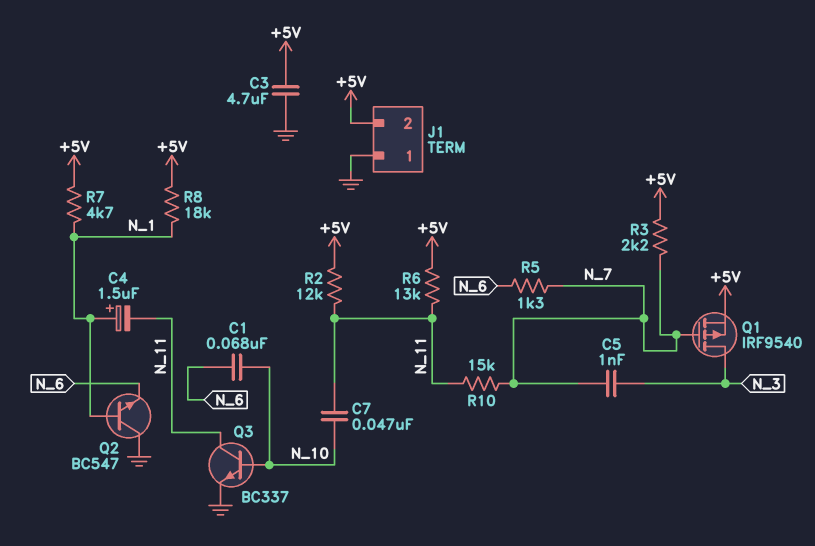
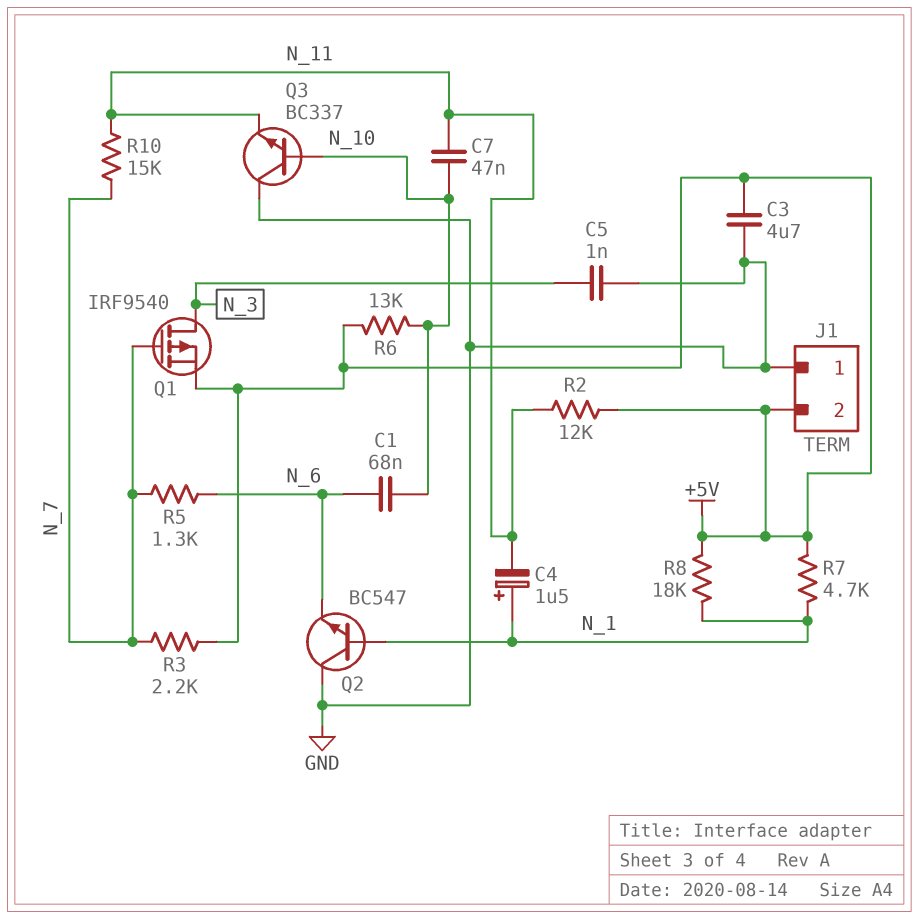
C5: 1nF (N_3, N_7) -> 1nF (GND, N_3)
Q3: NPN BC337 (B N_10, C N_11, E GND) -> NPN BC337 (B N_10, C GND, E N_11)
R6: 13k (+5V, N_11) -> 13k (+5V, N_10)

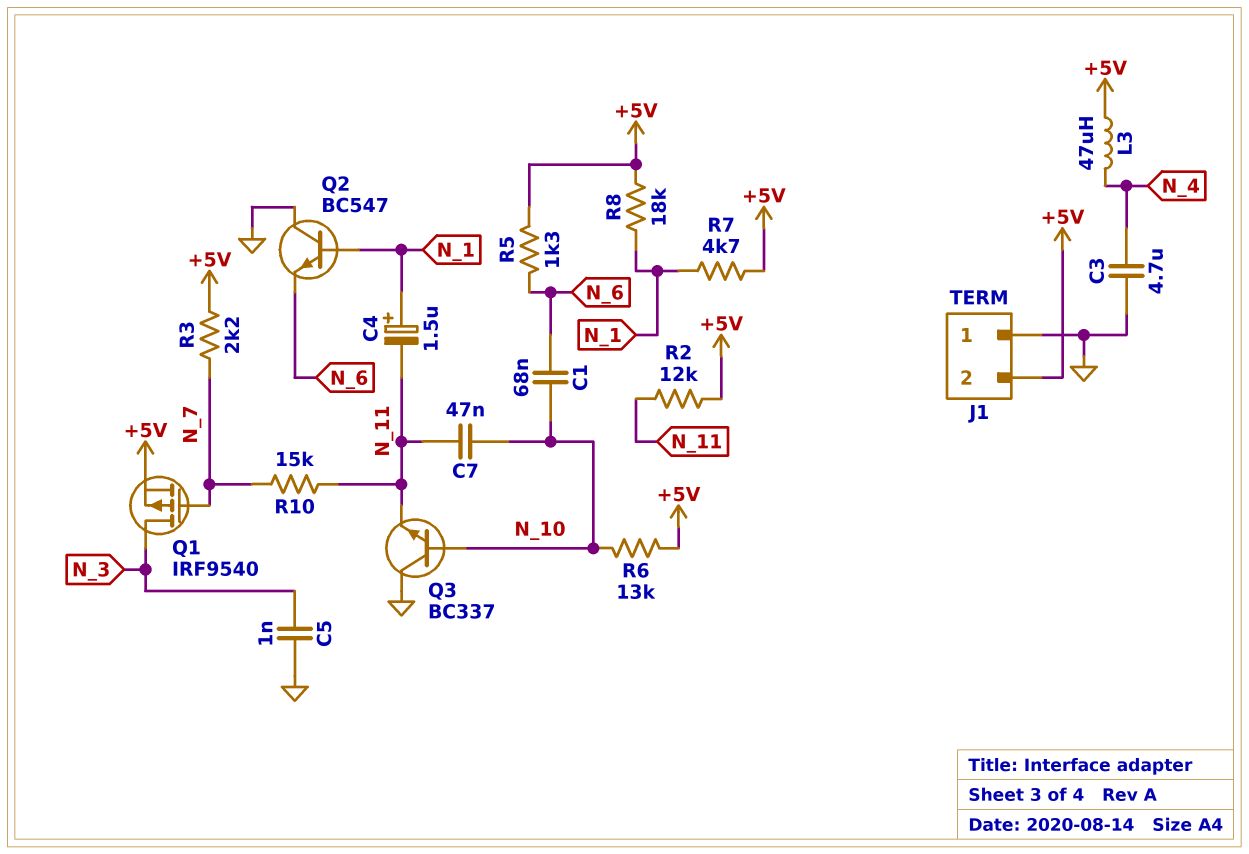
C3: 4.7uF (+5V, GND) -> 4.7uF (GND, N_4)
L3: none -> 47uH (+5V, N_4)
R5: 1.3k (N_6, N_7) -> 1.3k (+5V, N_6)

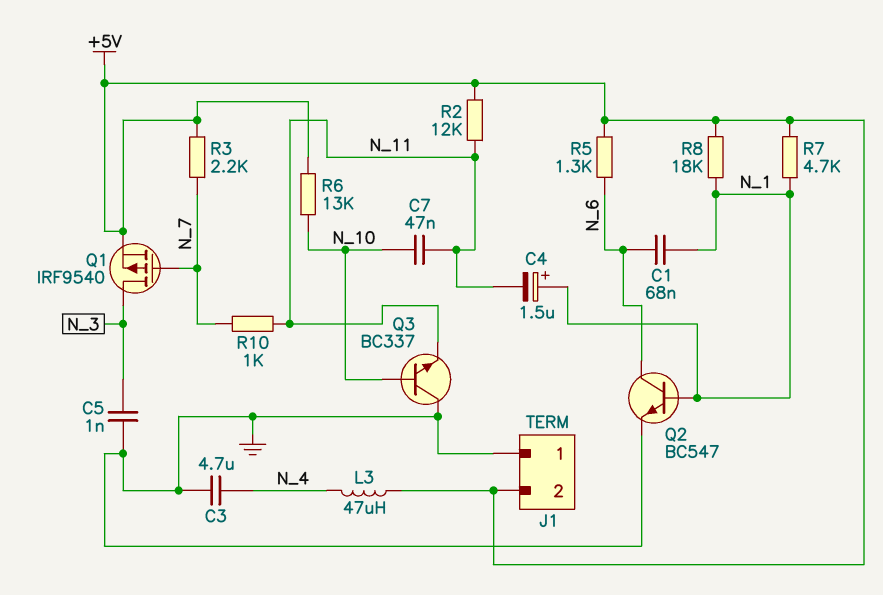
C1: 68nF (N_6, N_10) -> 68nF (N_1, N_6)
Q2: NPN BC547 (B N_1, C GND, E N_6) -> NPN BC547 (B N_1, C N_6, E GND)
R10: 15k (N_7, N_11) -> 1k (N_7, N_11)

